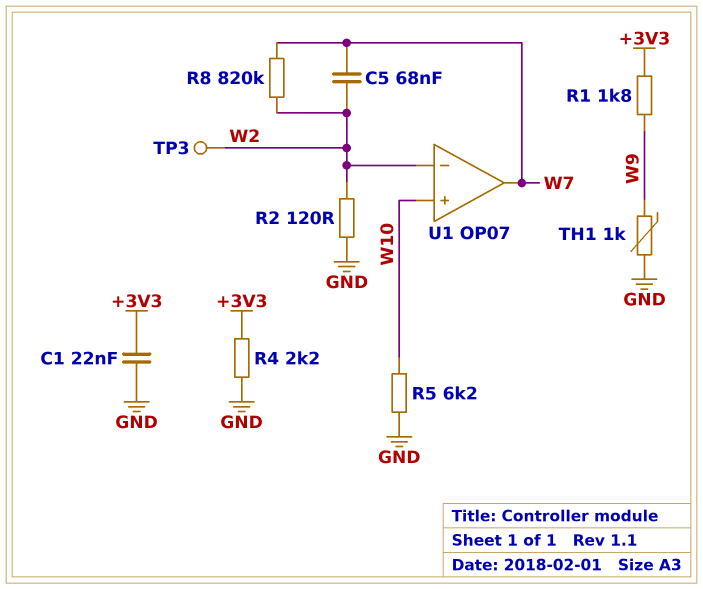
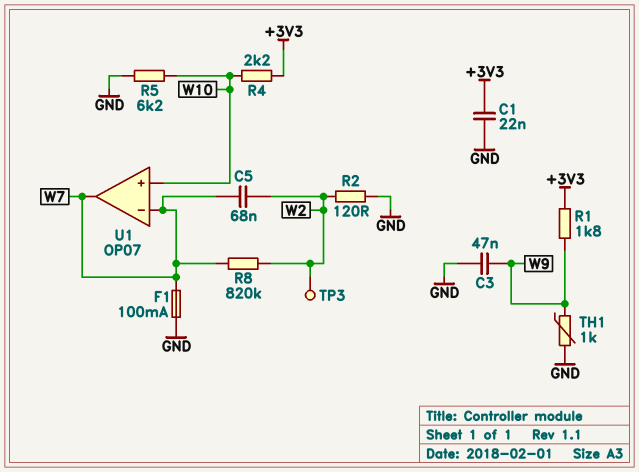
C3: none -> 47nF (GND, W9)
F1: none -> 100mA (GND, W7)
R4: 2.2k (+3V3, GND) -> 2.2k (+3V3, W10)
U1 pin in-: W2 -> W7

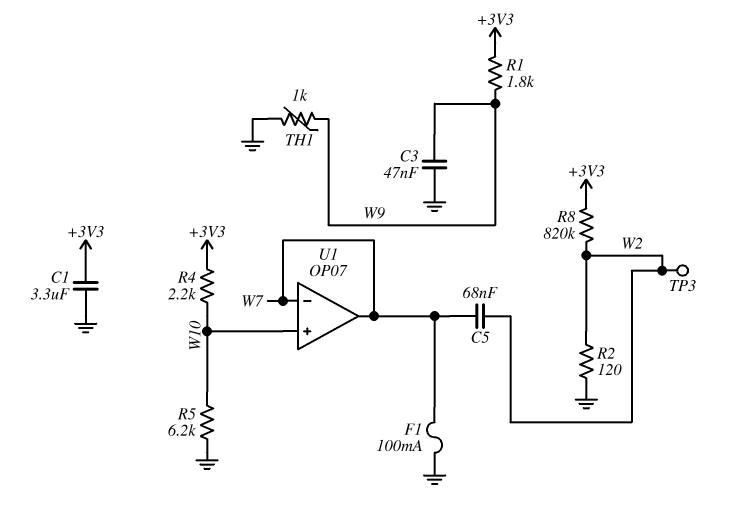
C1: 22nF (+3V3, GND) -> 3.3uF (+3V3, GND)
R8: 820k (W2, W7) -> 820k (+3V3, W2)

